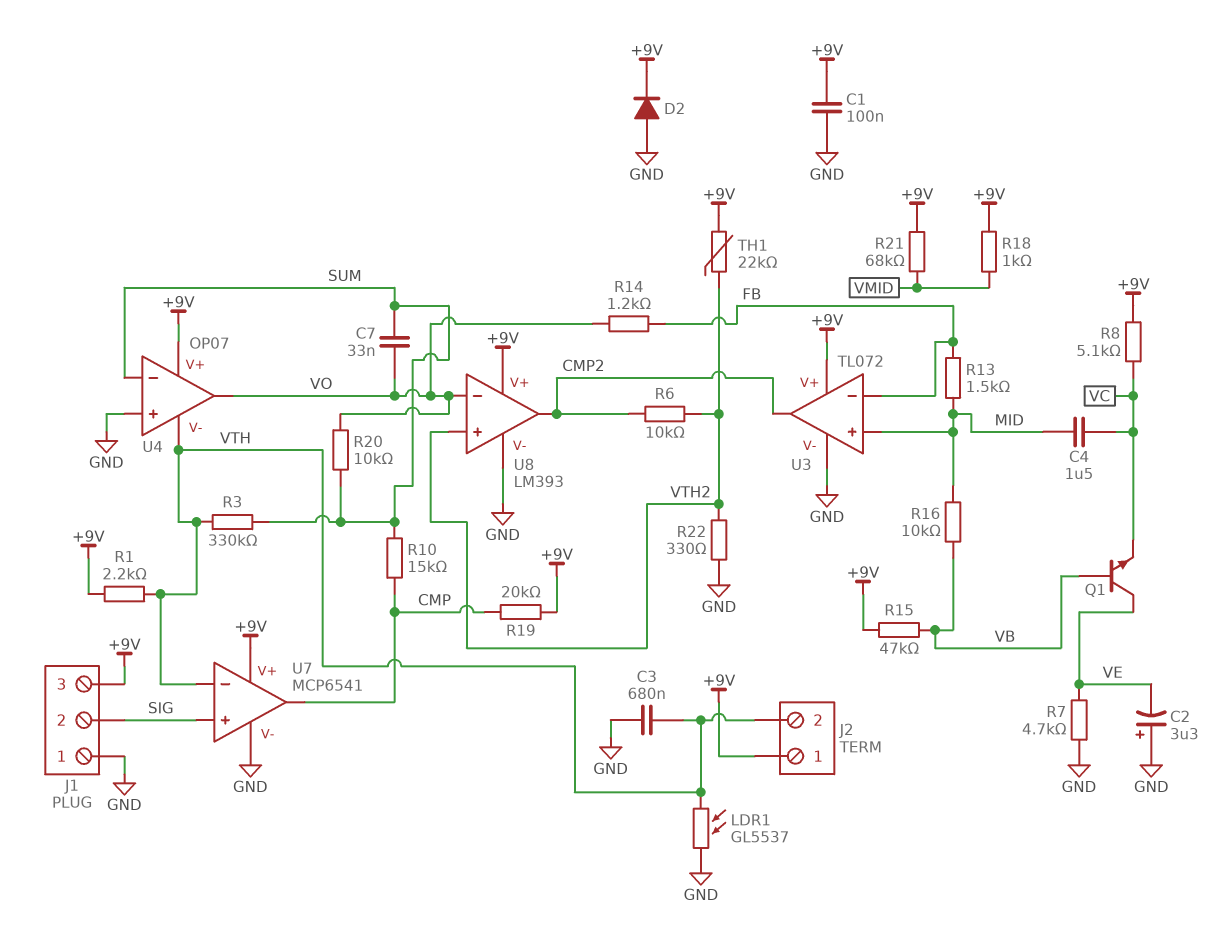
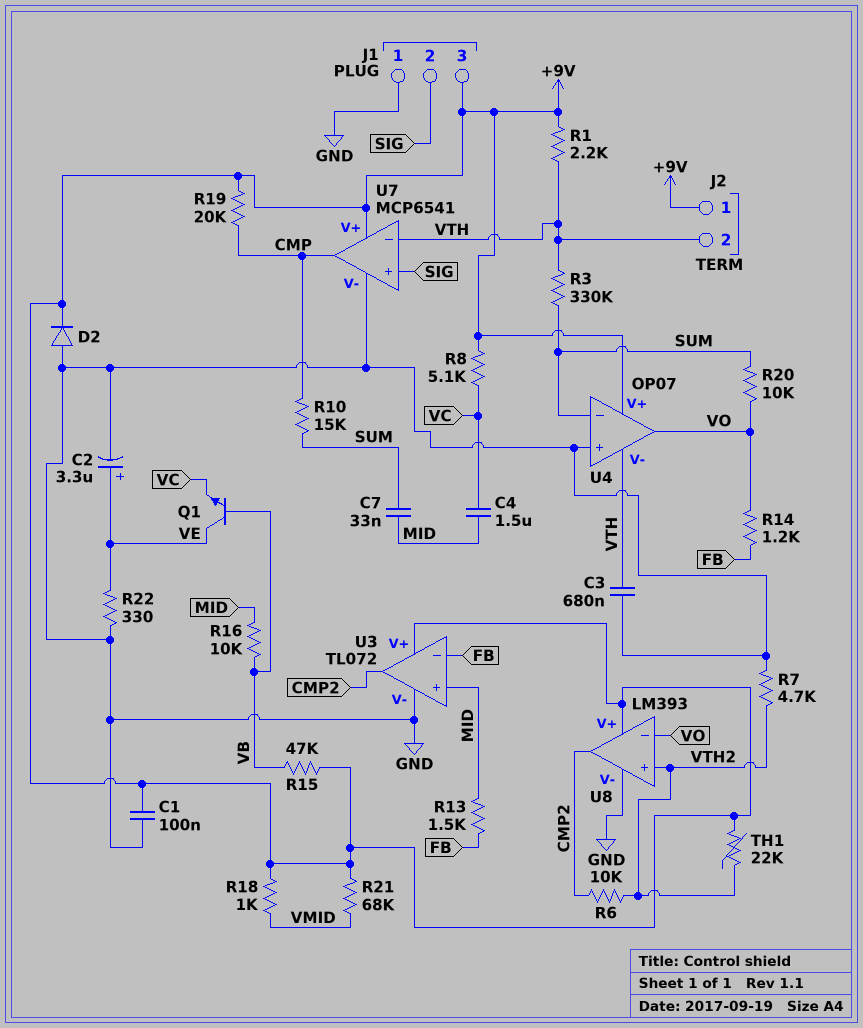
C2: 3.3uF (plus GND, minus VE) -> 3.3uF (plus VE, minus GND)
C7: 33nF (SUM, VO) -> 33nF (MID, SUM)
LDR1: GL5537 (GND, VTH) -> none
R7: 4.7k (GND, VE) -> 4.7k (GND, VTH2)
R22: 330 (GND, VTH2) -> 330 (GND, VE)

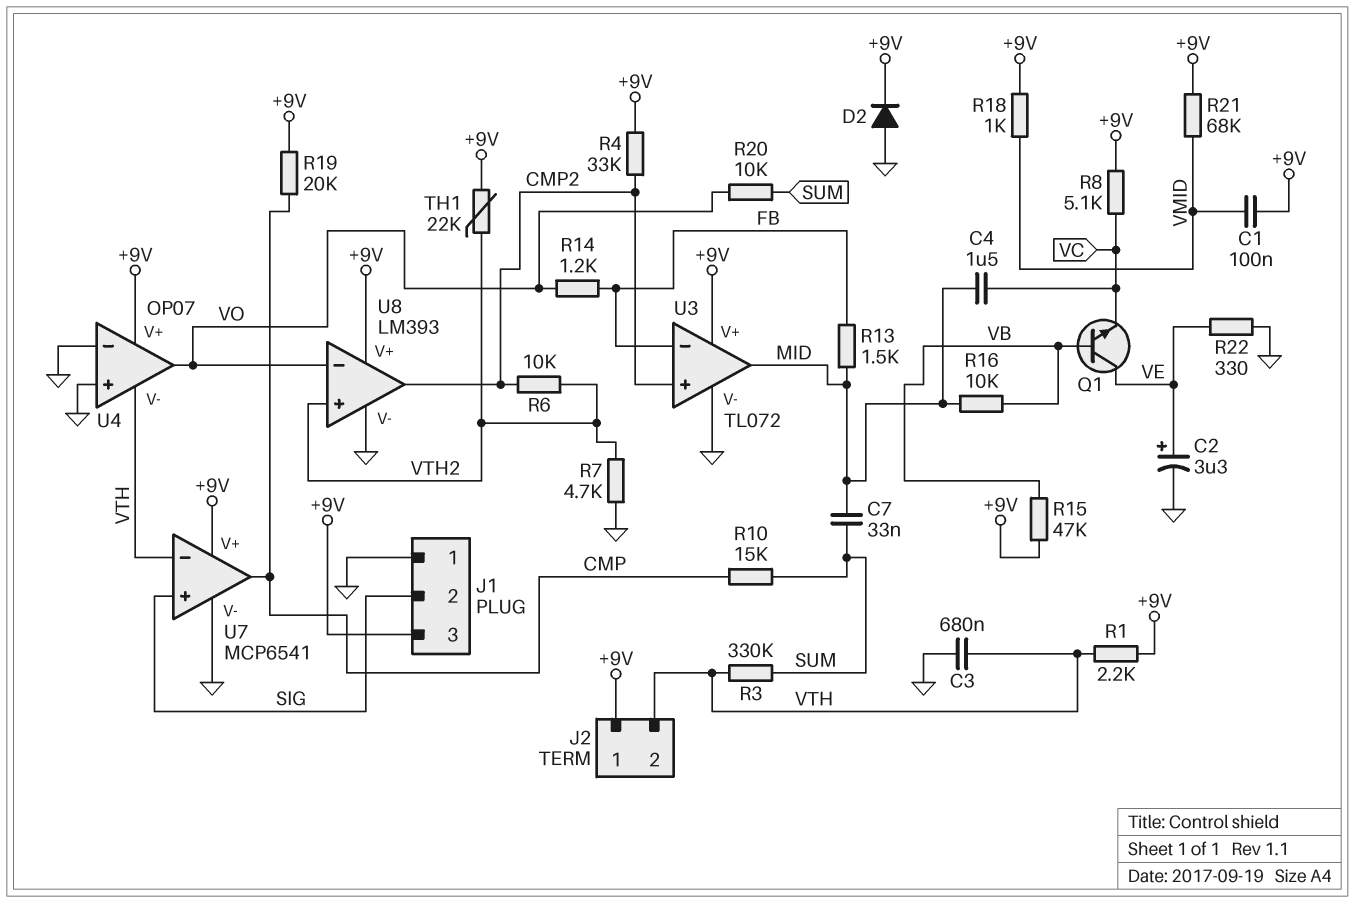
C1: 100nF (+9V, GND) -> 100nF (+9V, VMID)
R4: none -> 33k (+9V, CMP2)
U3 pin in+: MID -> CMP2
U3 pin out: CMP2 -> MID
U4 pin in-: SUM -> GND

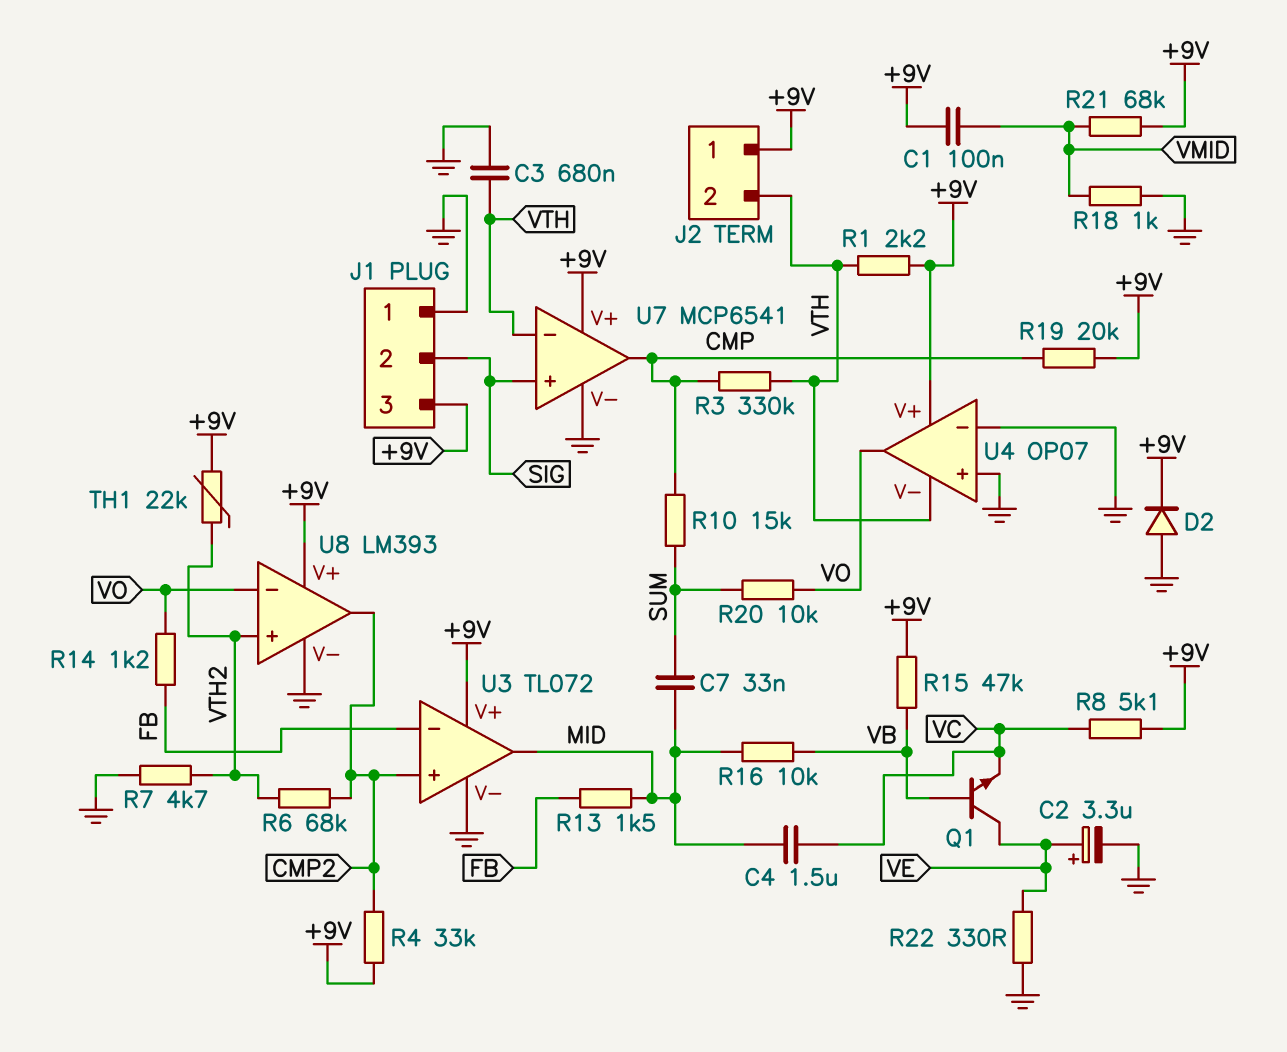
R3: 330k (SUM, VTH) -> 330k (CMP, VTH)
R6: 10k (CMP2, VTH2) -> 68k (CMP2, VTH2)
R18: 1k (+9V, VMID) -> 1k (GND, VMID)

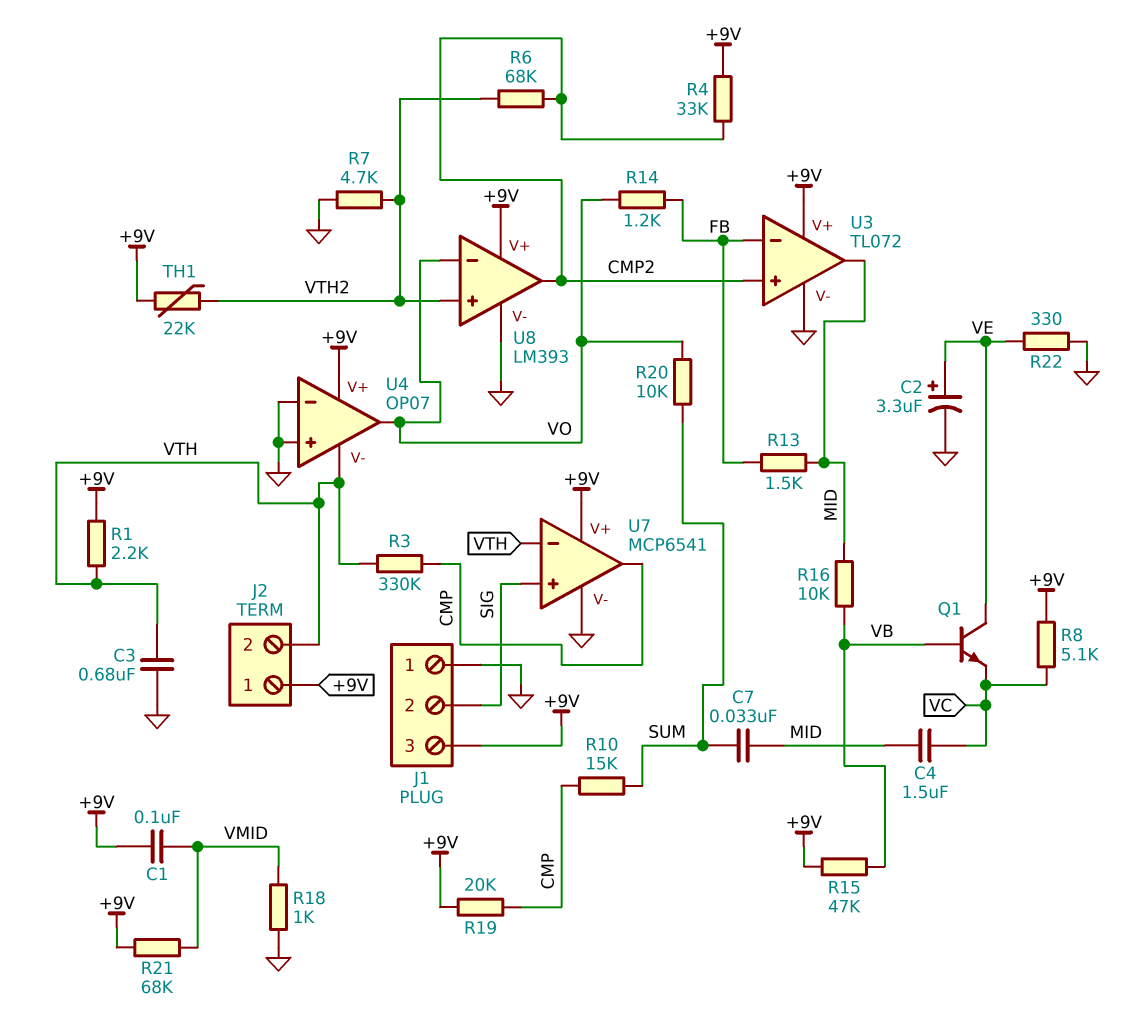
D2: diode (A GND, K +9V) -> none

